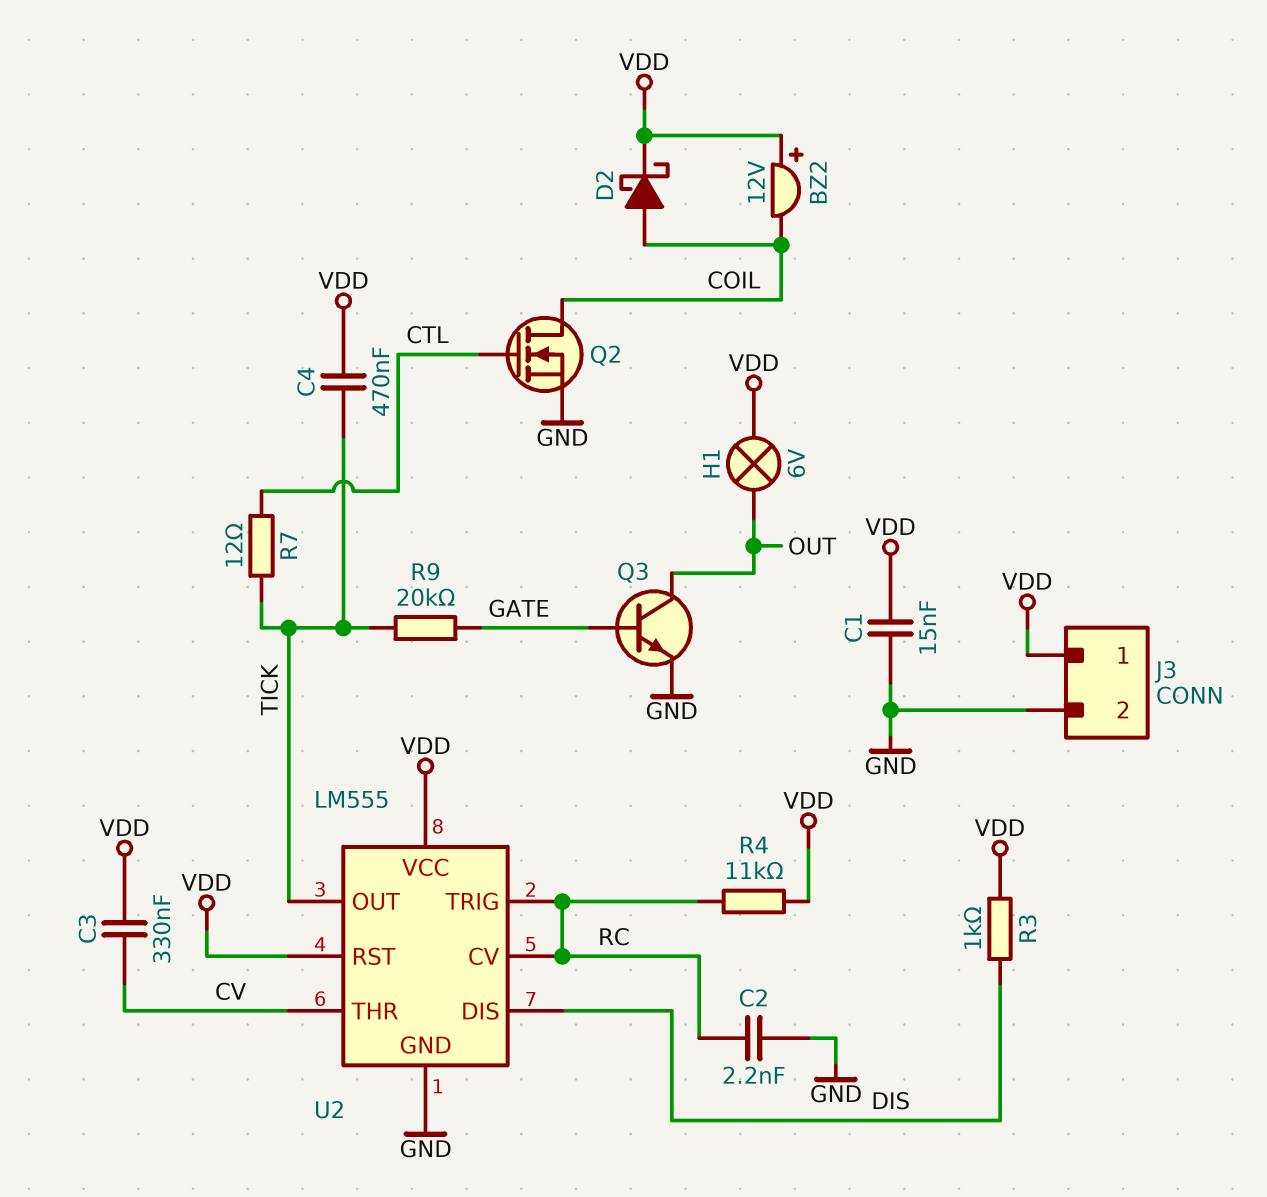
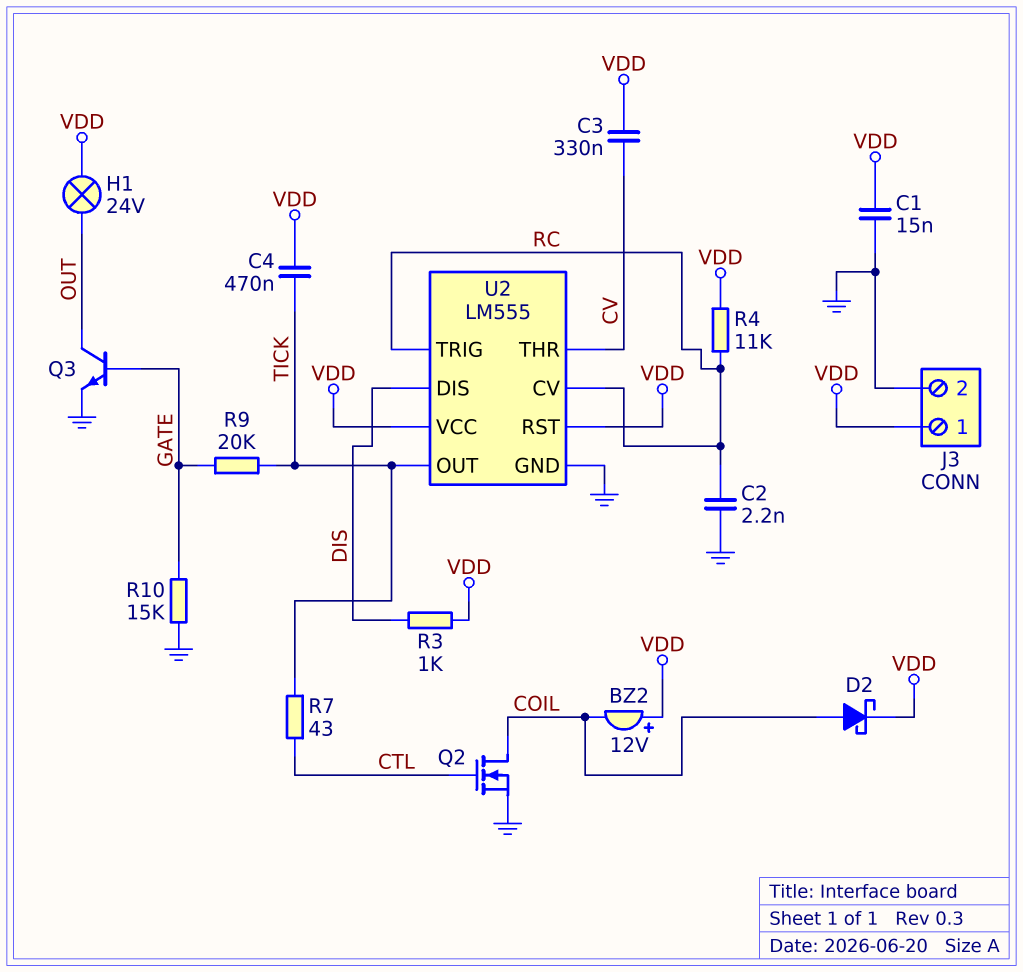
H1: lamp 6V (OUT, VDD) -> lamp 24V (OUT, VDD)
R7: 12 (CTL, TICK) -> 43 (CTL, TICK)
R10: none -> 15k (GATE, GND)

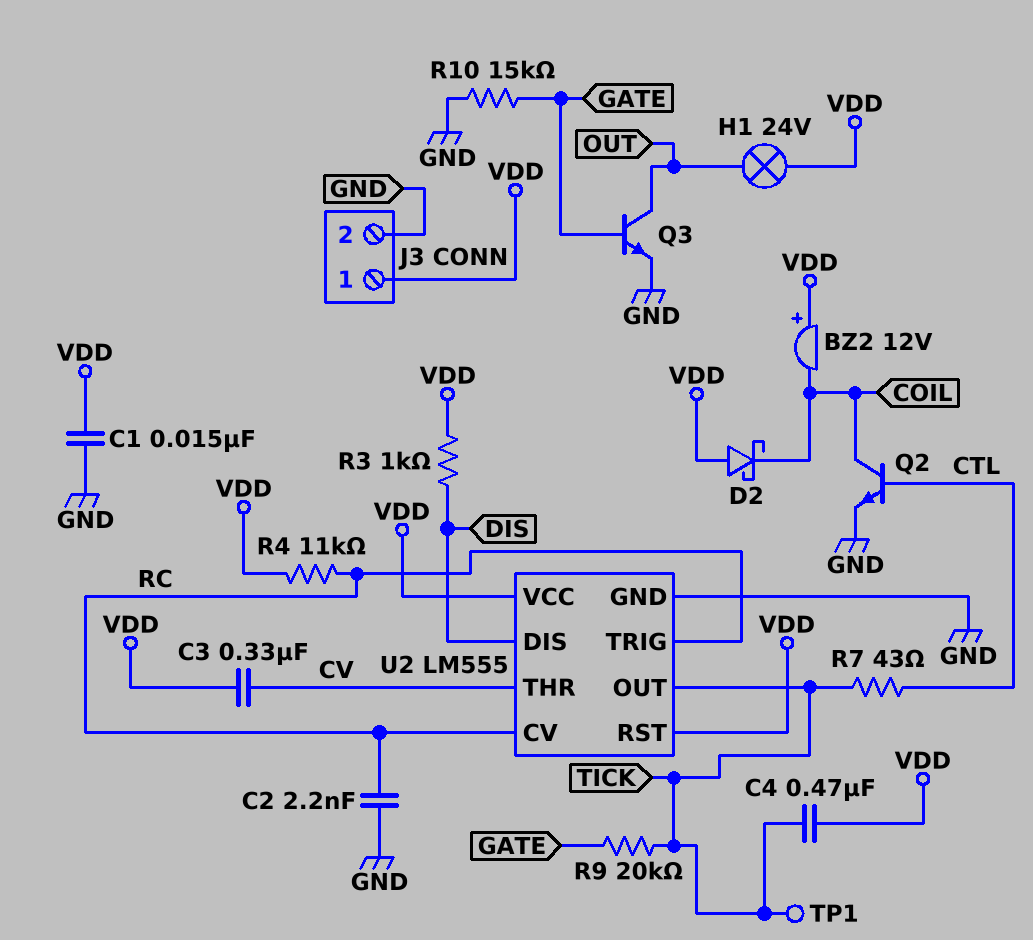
D2: schottky (A COIL, K VDD) -> schottky (A VDD, K COIL)
Q2: NMOS (G CTL, D COIL, S GND) -> NPN (B CTL, C COIL, E GND)
TP1: none -> test point (TICK)

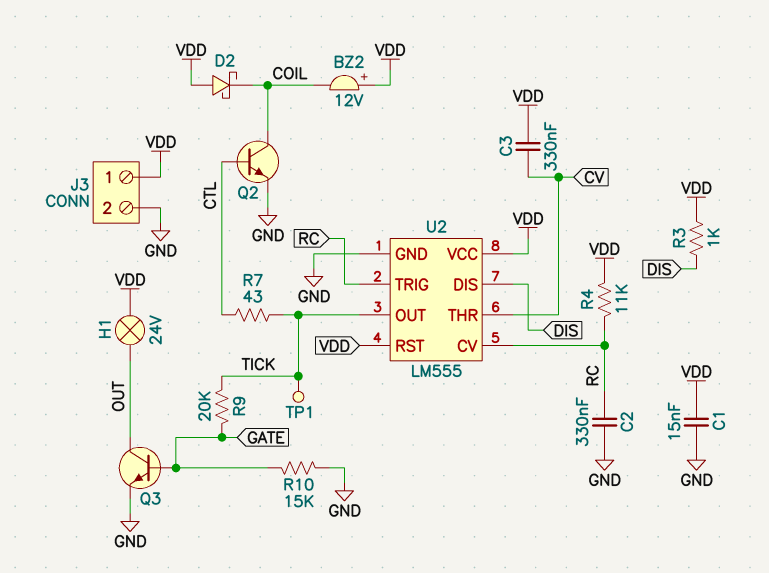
C2: 2.2nF (GND, RC) -> 330nF (GND, RC)
C4: 470nF (TICK, VDD) -> none

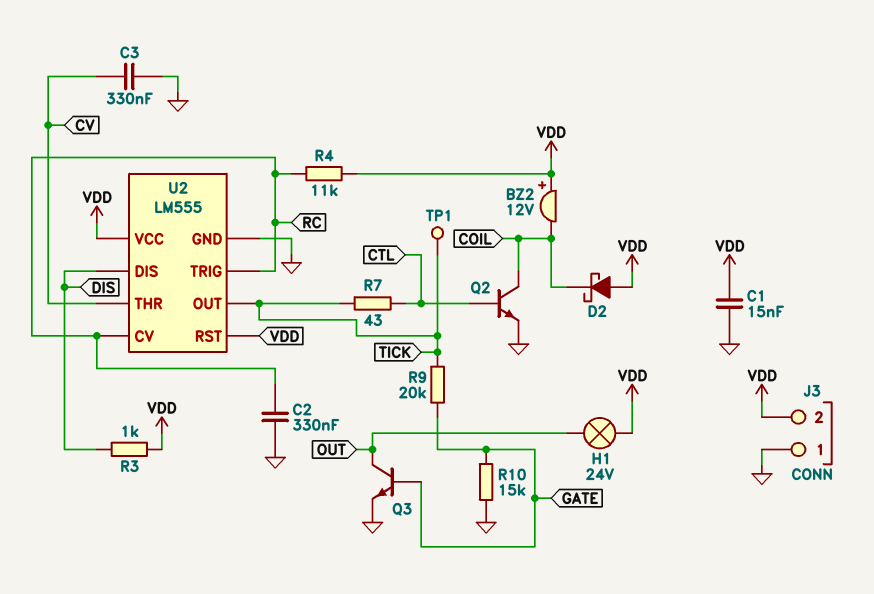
C3: 330nF (CV, VDD) -> 330nF (CV, GND)
J3 pin 1: VDD -> GND
J3 pin 2: GND -> VDD

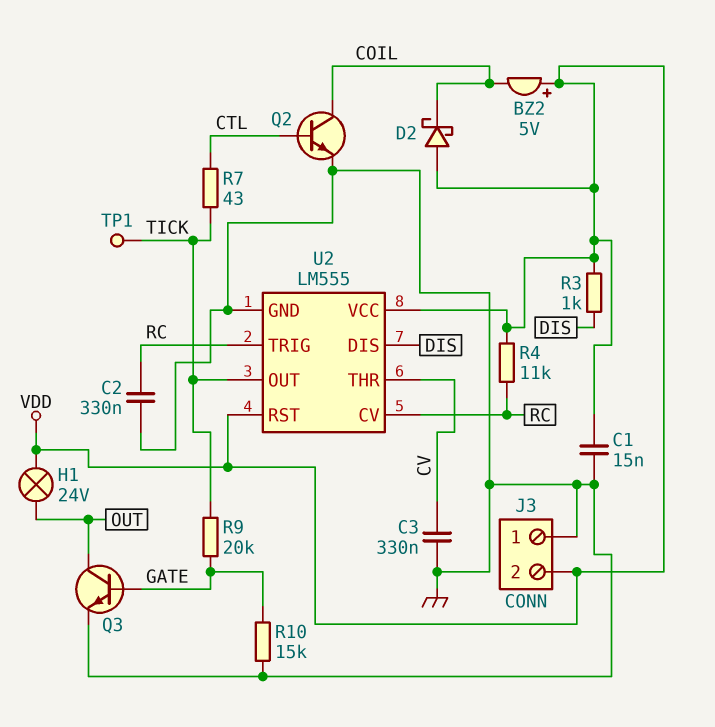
BZ2: buzzer 12V (plus VDD, minus COIL) -> buzzer 5V (plus VDD, minus COIL)

